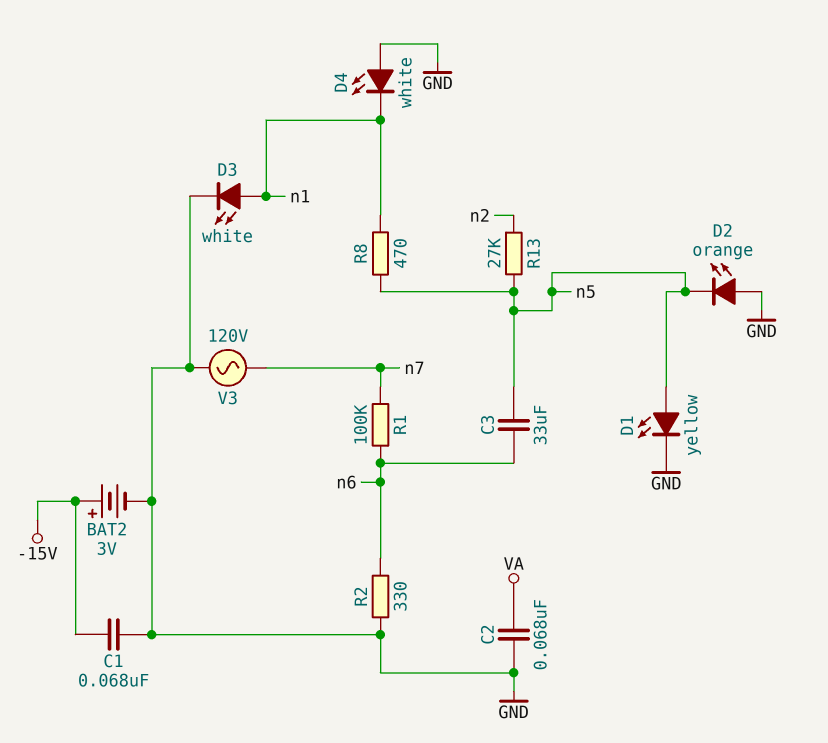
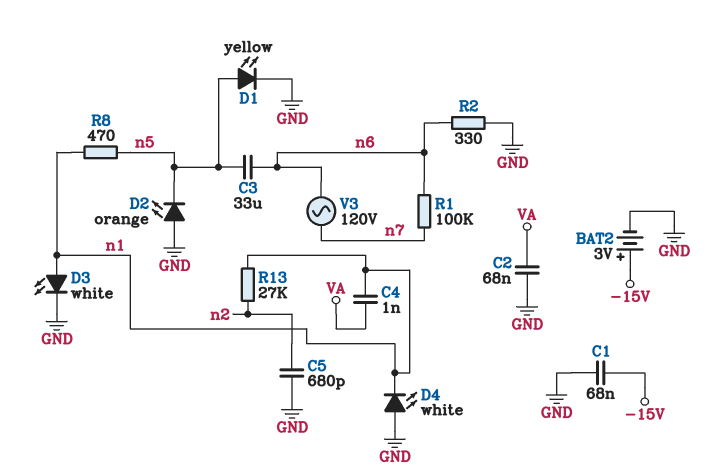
C4: none -> 1nF (VA, n1)
C5: none -> 680pF (GND, n2)
R13: 27k (n2, n5) -> 27k (n1, n2)
V3: AC 120V (GND, n7) -> AC 120V (n6, n7)

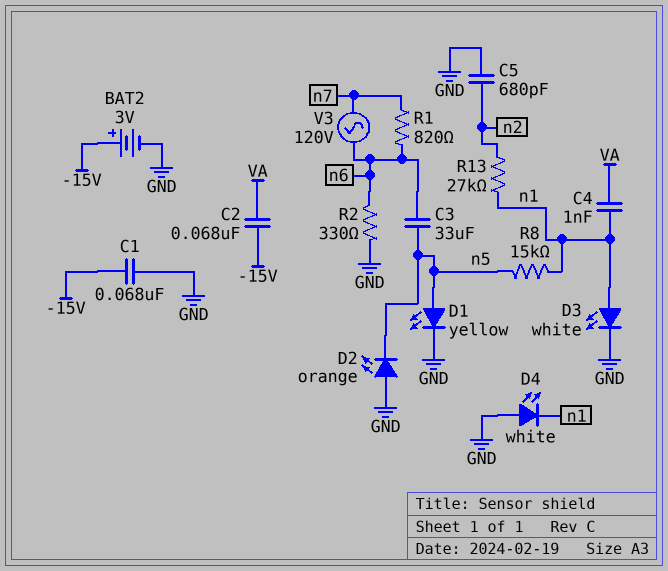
C2: 68nF (GND, VA) -> 68nF (-15V, VA)
R1: 100k (n6, n7) -> 820 (n6, n7)
R8: 470 (n1, n5) -> 15k (n1, n5)

